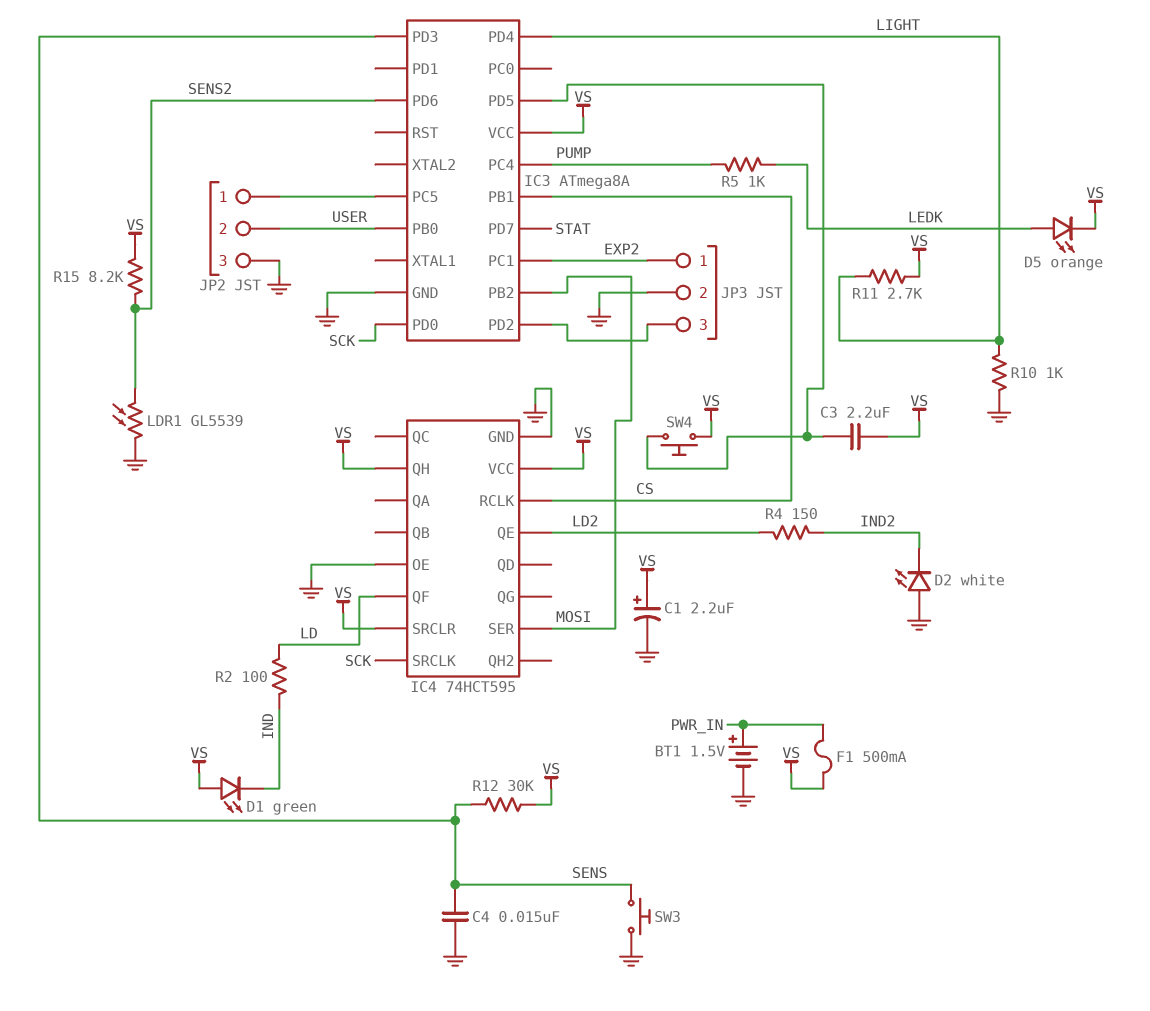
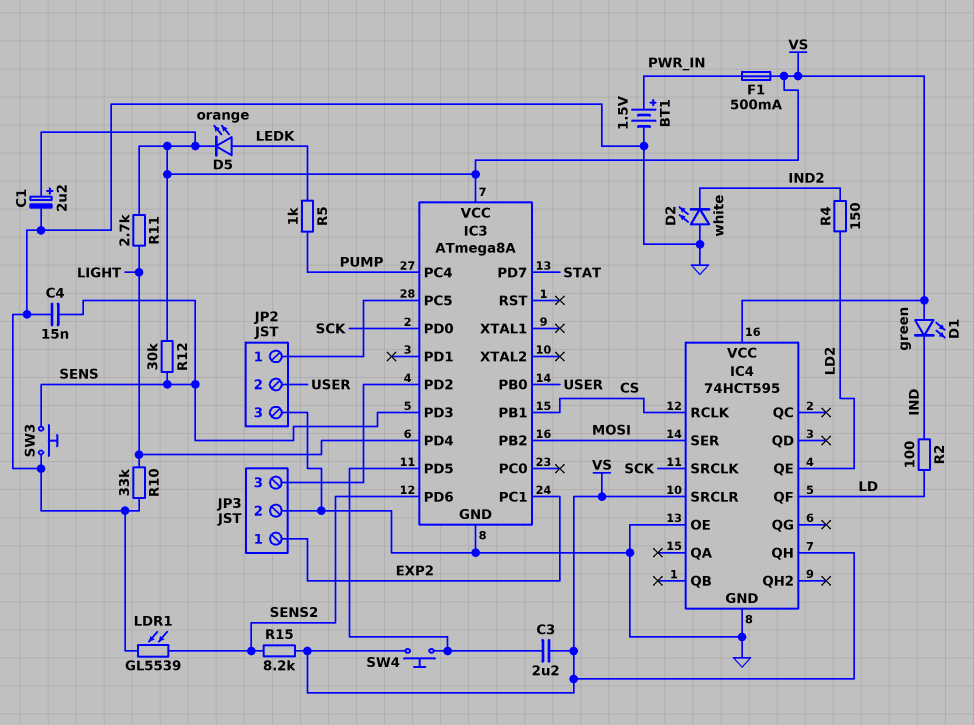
R10: 1k (GND, LIGHT) -> 33k (GND, LIGHT)

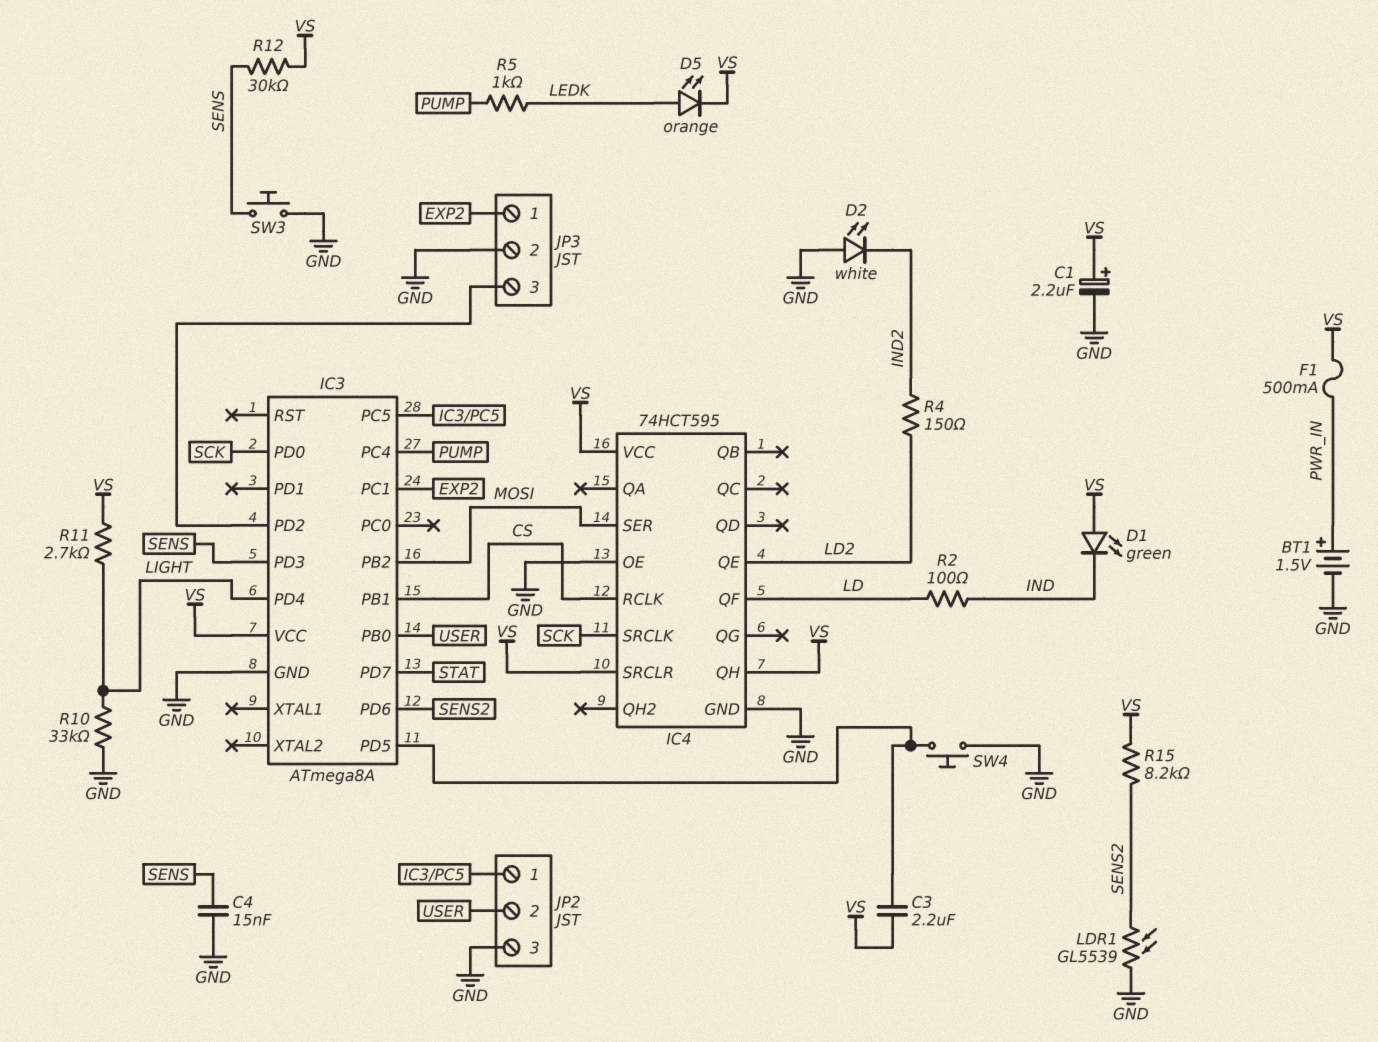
SW4: button (IC3/PD5, VS) -> button (GND, IC3/PD5)

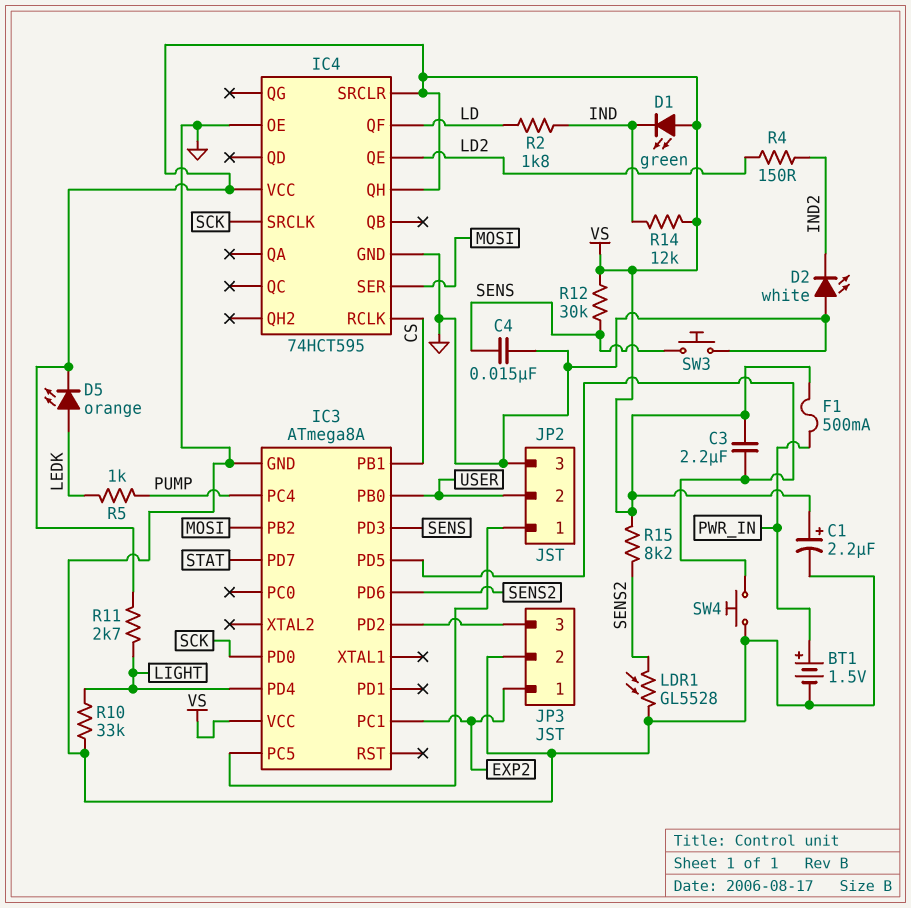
LDR1: GL5539 (GND, SENS2) -> GL5528 (GND, SENS2)
R2: 100 (IND, LD) -> 1.8k (IND, LD)
R14: none -> 12k (IND, VS)

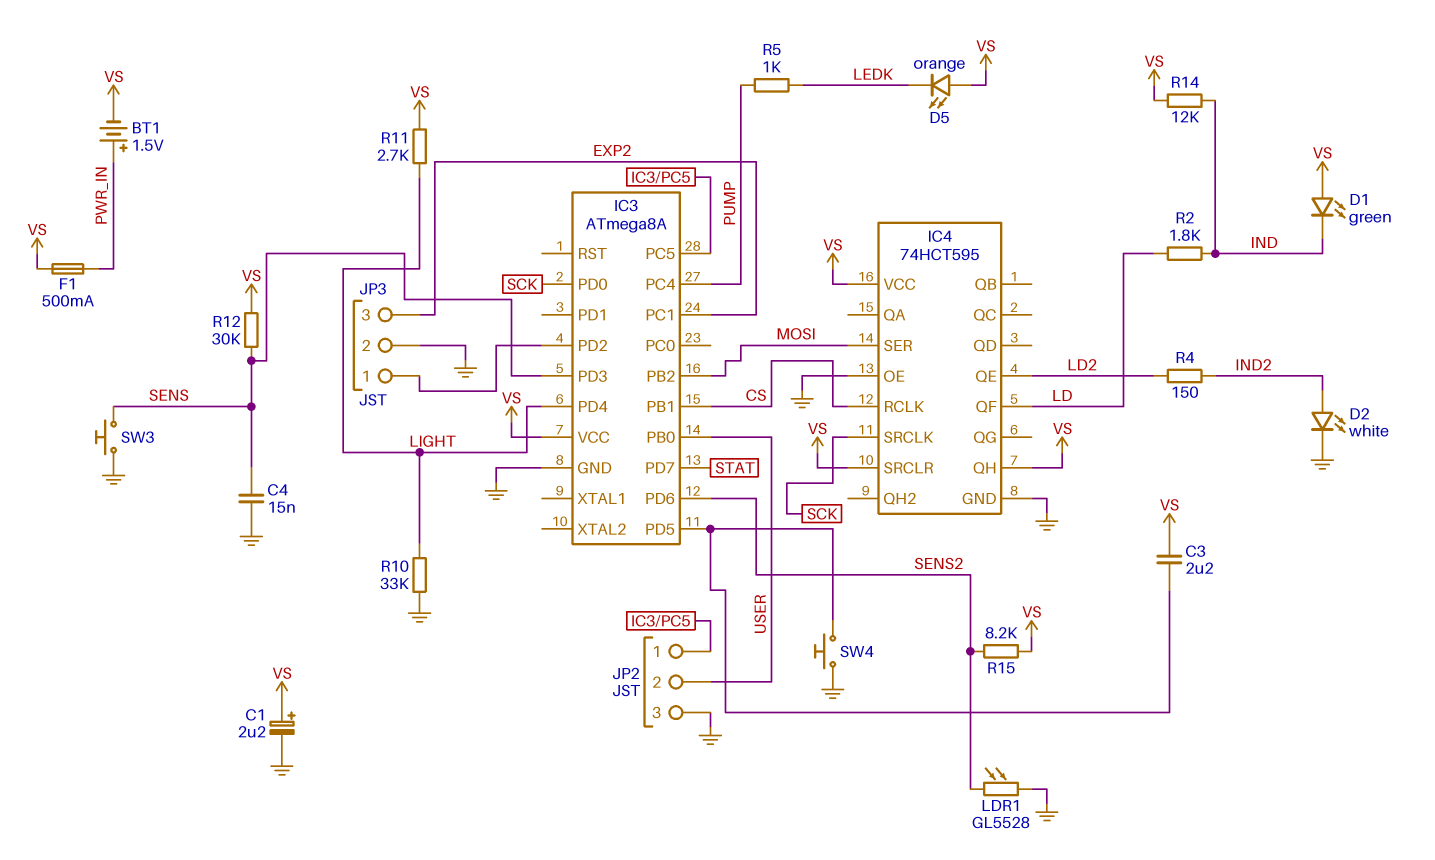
BT1: 1.5V (plus PWR_IN, minus GND) -> 1.5V (plus PWR_IN, minus VS)
D2: LED white (A GND, K IND2) -> LED white (A IND2, K GND)
D5: LED orange (A LEDK, K VS) -> LED orange (A VS, K LEDK)
JP3 pin 1: EXP2 -> IC3/PD2
JP3 pin 3: IC3/PD2 -> EXP2

